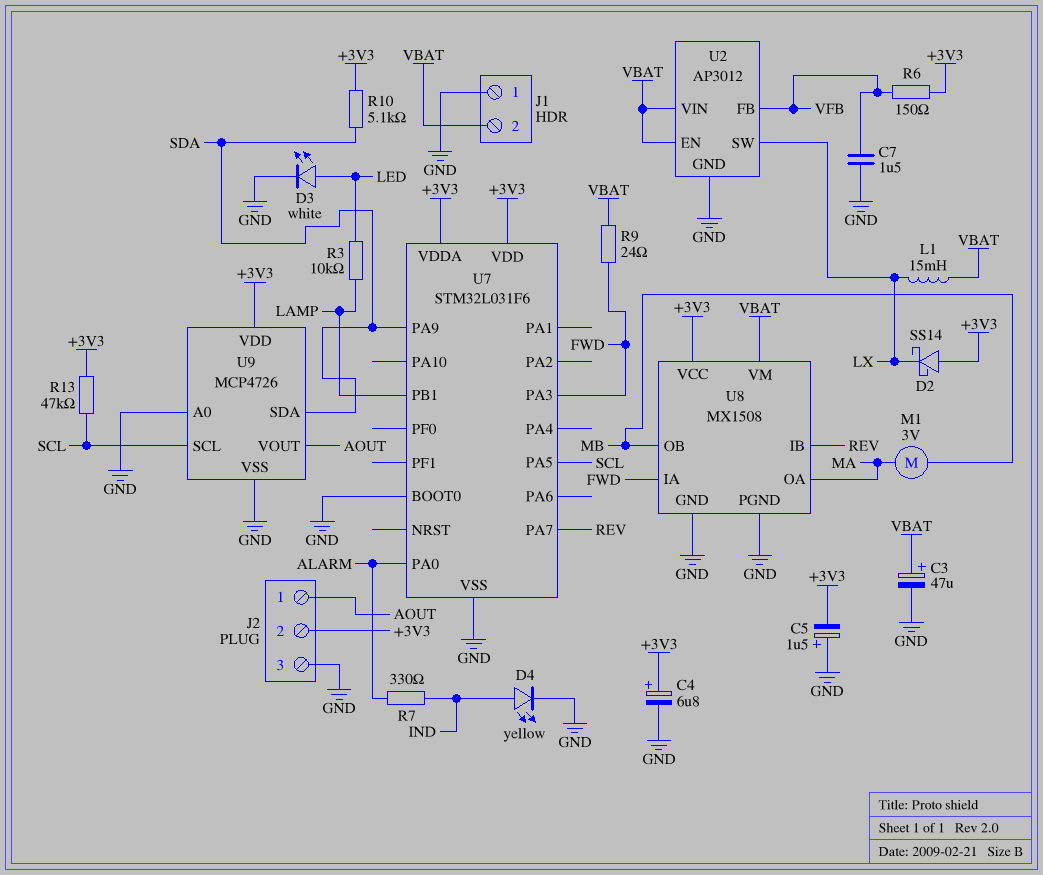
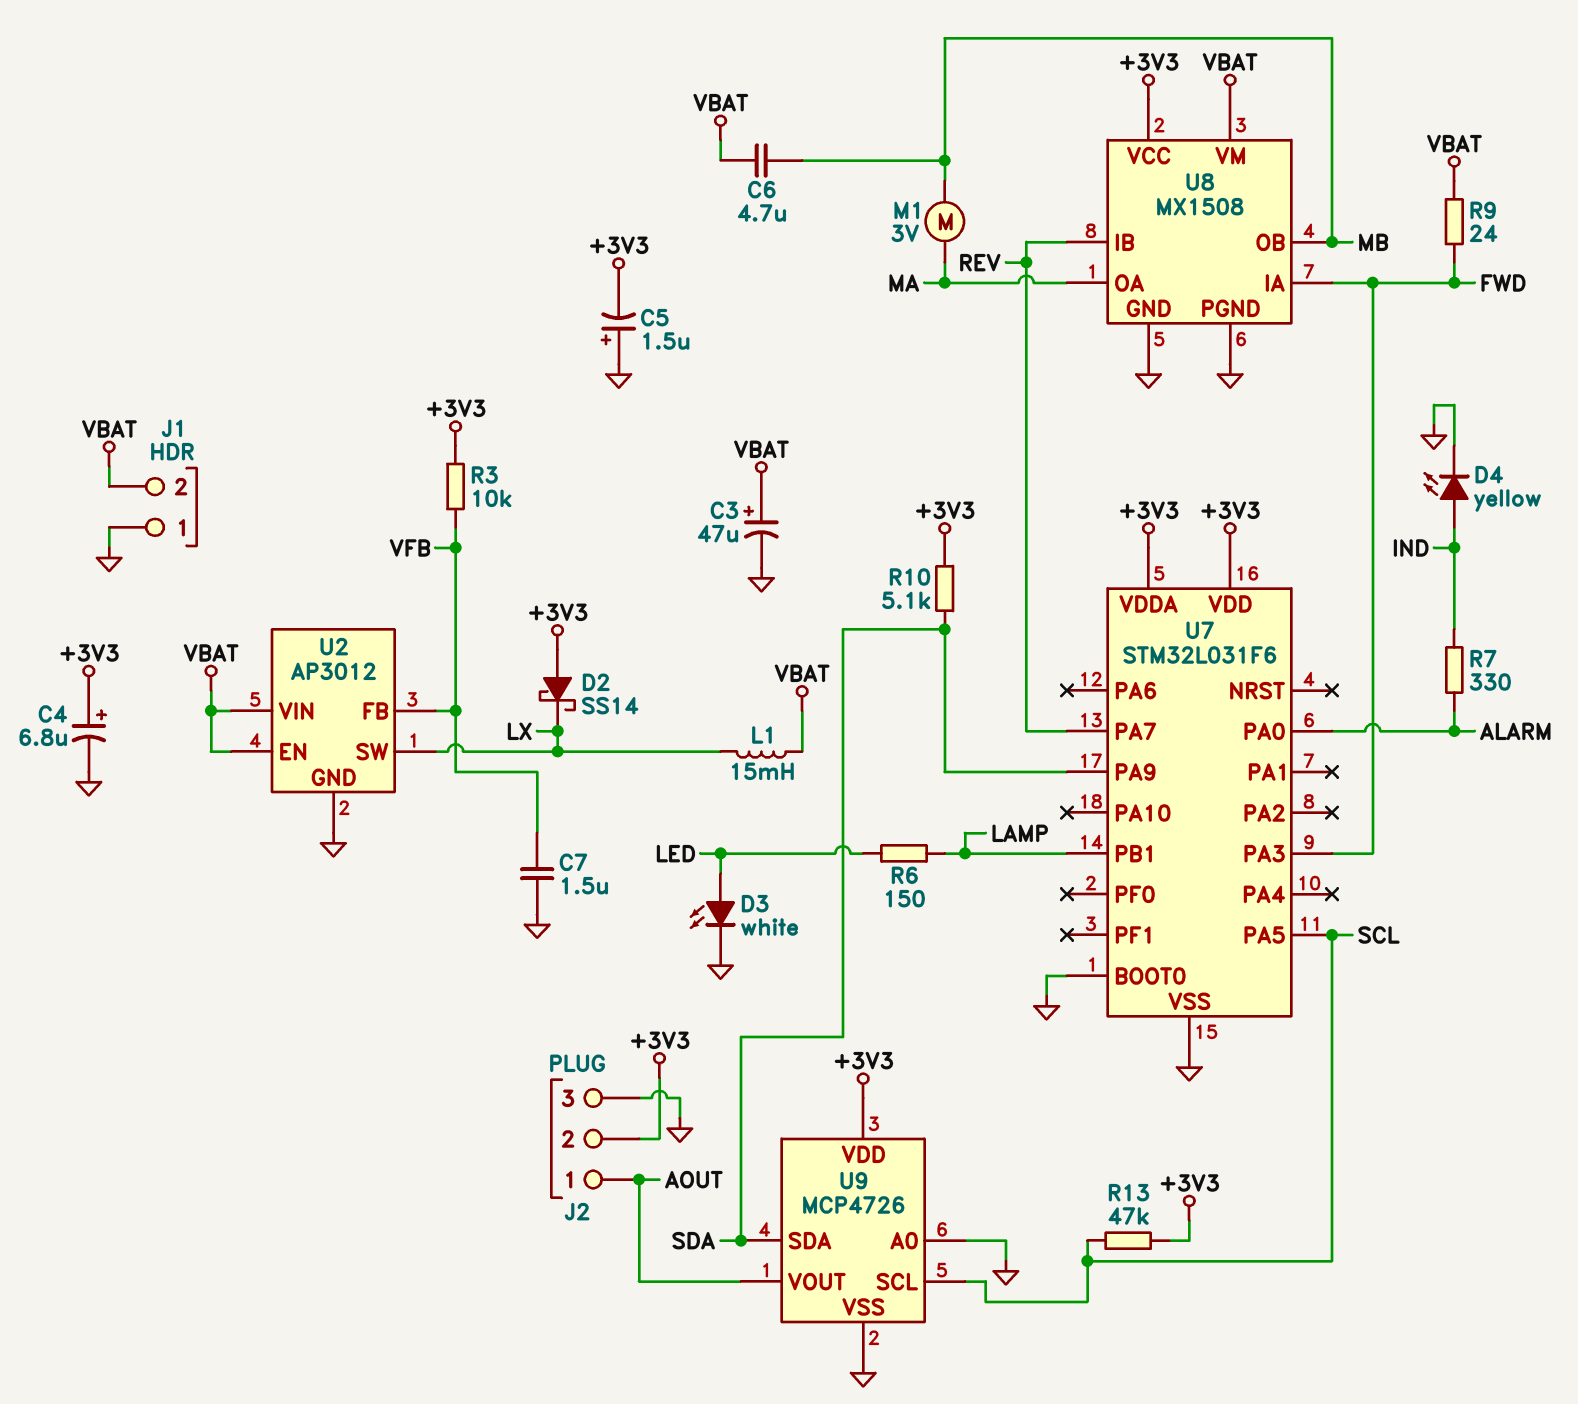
C6: none -> 4.7uF (MB, VBAT)
R3: 10k (LAMP, LED) -> 10k (+3V3, VFB)
R6: 150 (+3V3, VFB) -> 150 (LAMP, LED)

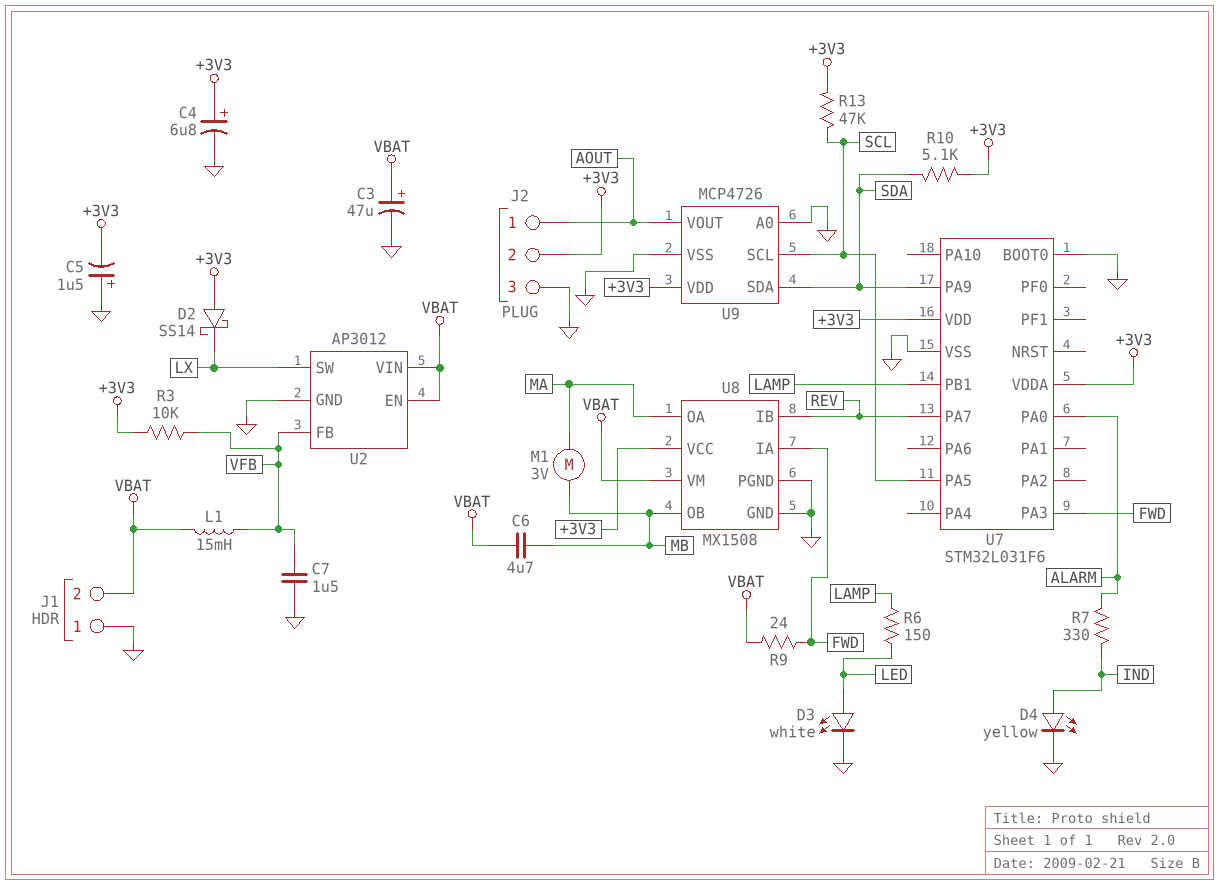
L1: 15mH (LX, VBAT) -> 15mH (VBAT, VFB)

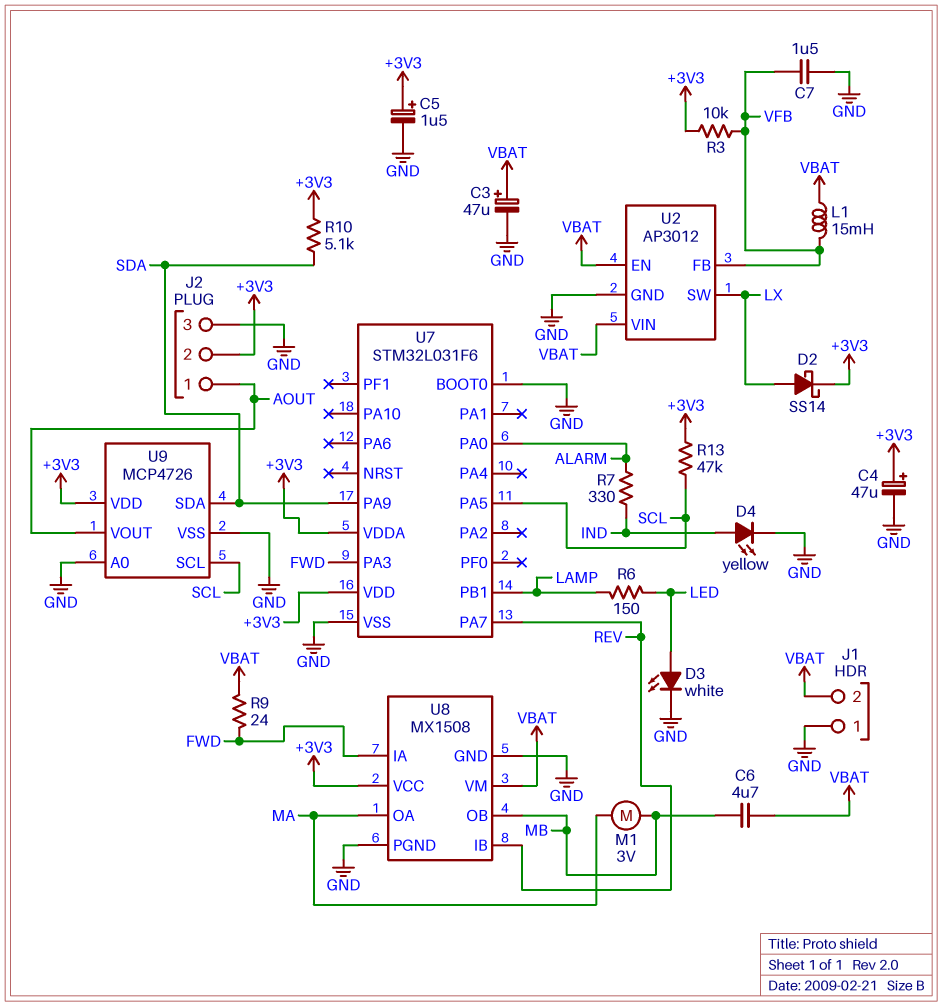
C4: 6.8uF (plus +3V3, minus GND) -> 47uF (plus +3V3, minus GND)
C5: 1.5uF (plus GND, minus +3V3) -> 1.5uF (plus +3V3, minus GND)
D2: schottky SS14 (A +3V3, K LX) -> schottky SS14 (A LX, K +3V3)

